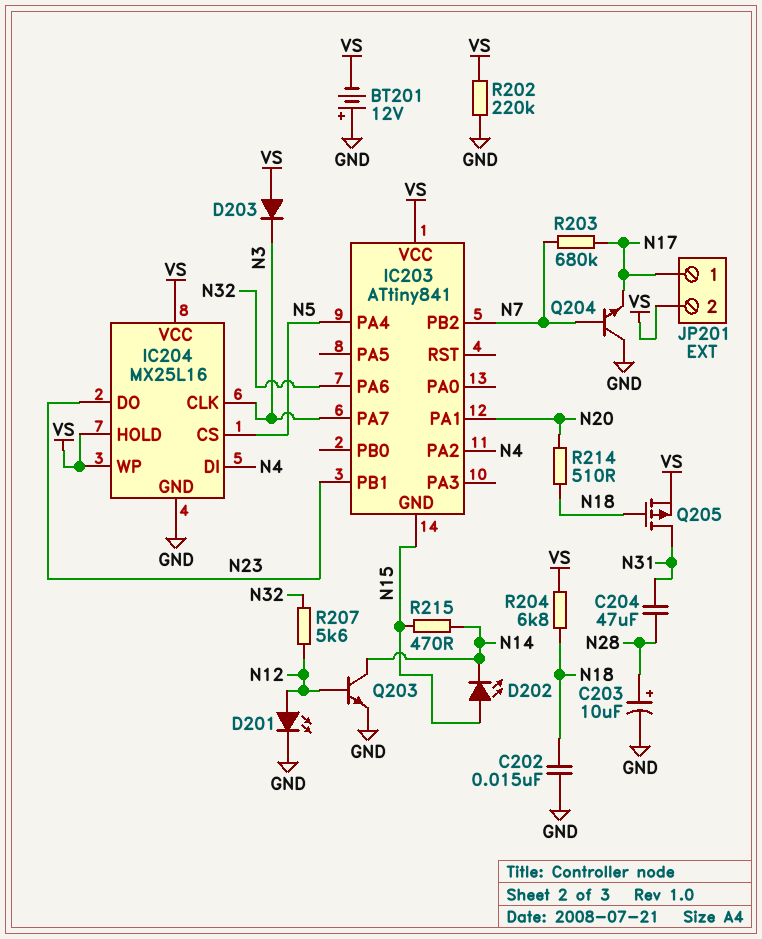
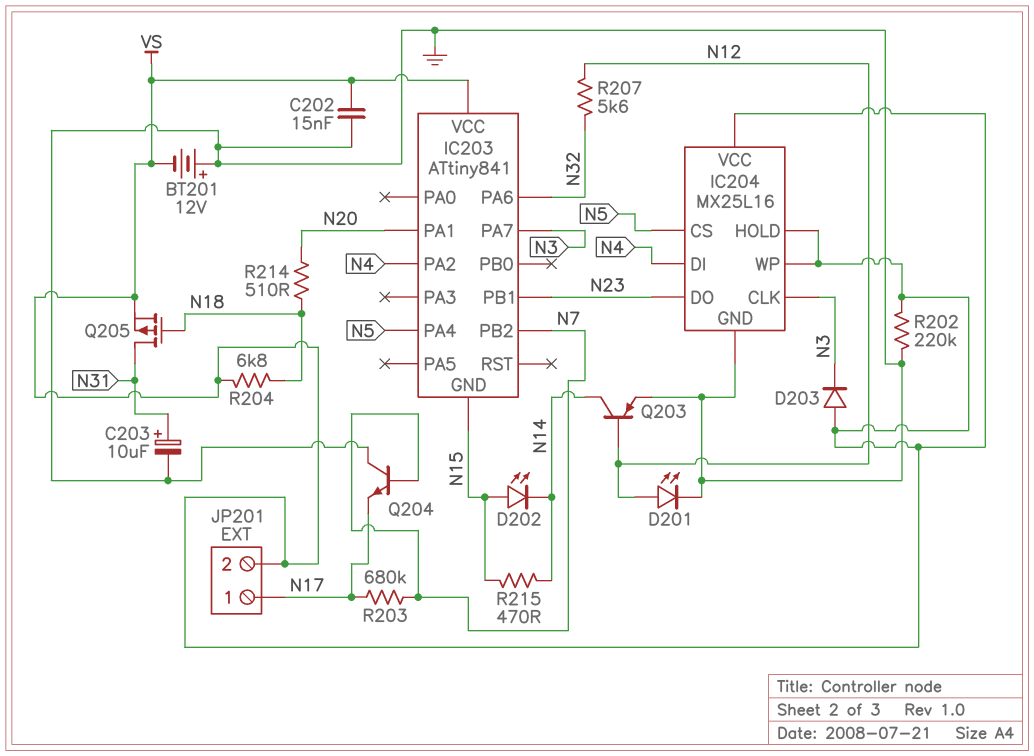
C202: 15nF (GND, N18) -> 15nF (GND, VS)
C203: 10uF (plus N28, minus GND) -> 10uF (plus N31, minus GND)
C204: 47uF (N28, N31) -> none
Q203: NPN (B N12, C N14, E GND) -> PNP (B N12, C N14, E GND)

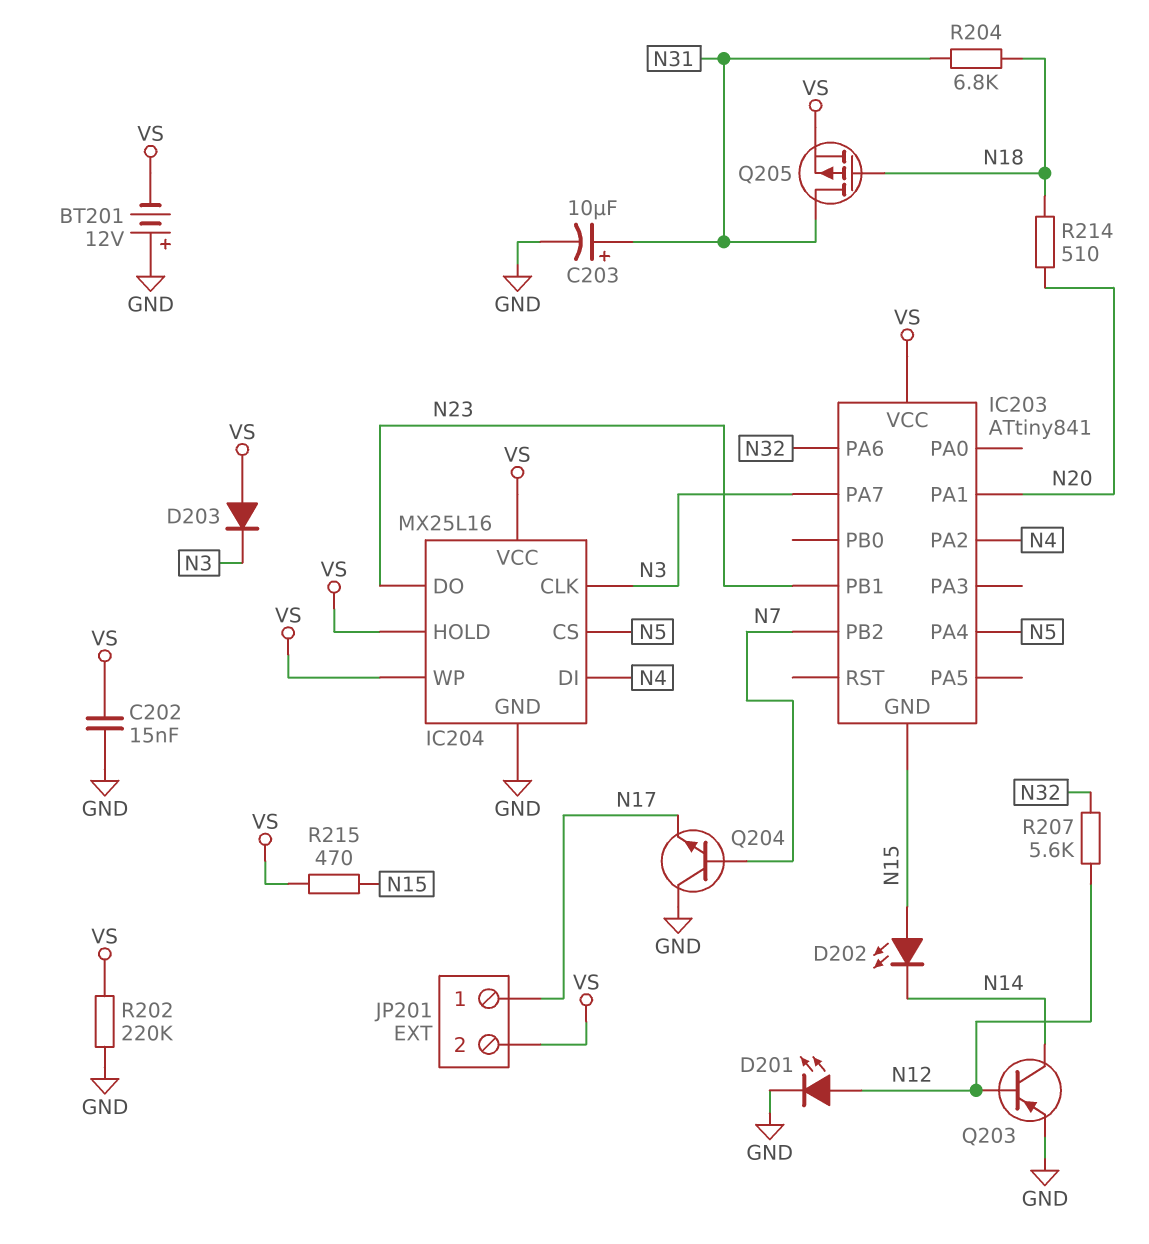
R203: 680k (N7, N17) -> none
R204: 6.8k (N18, VS) -> 6.8k (N18, N31)
R215: 470 (N14, N15) -> 470 (N15, VS)

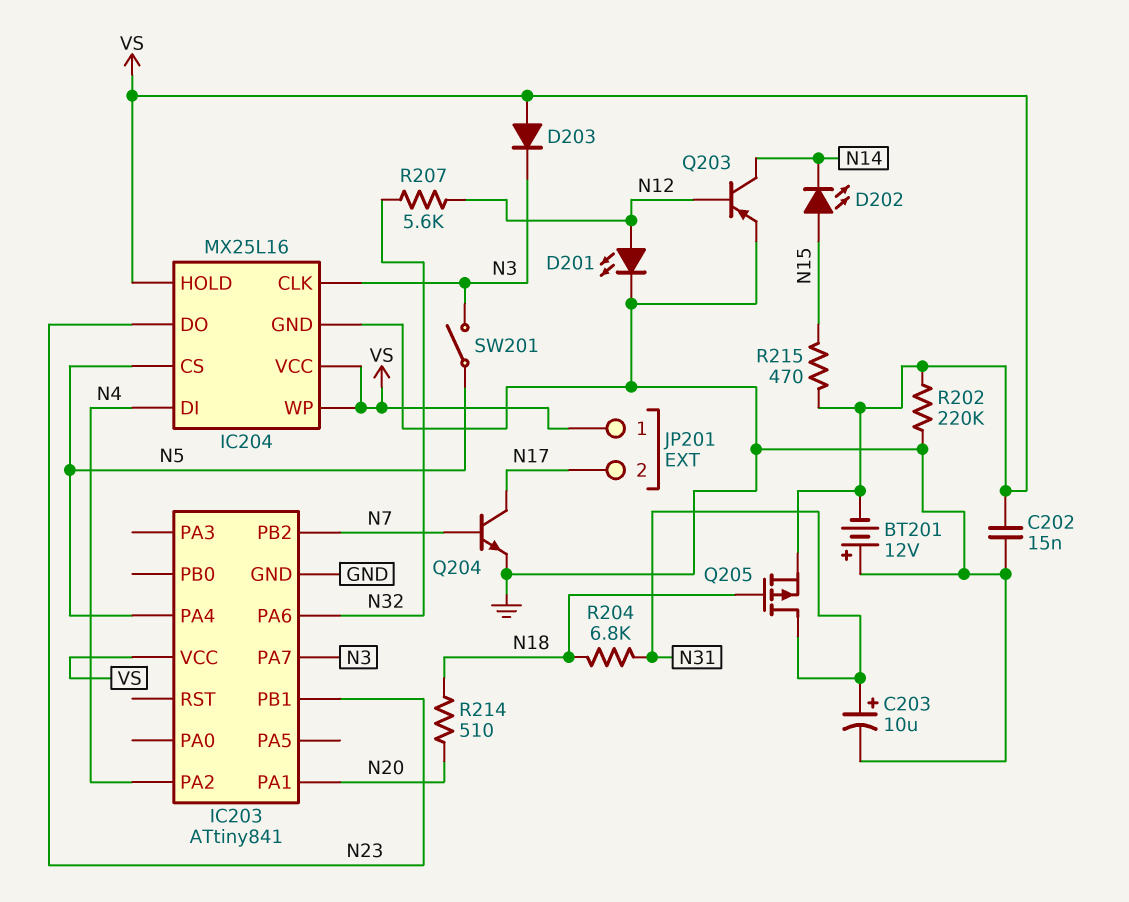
IC203 pin GND: N15 -> GND
JP201 pin 1: N17 -> VS
JP201 pin 2: VS -> N17
Q204: NPN (B N7, C GND, E N17) -> NPN (B N7, C N17, E GND)
SW201: none -> switch (N3, N5)

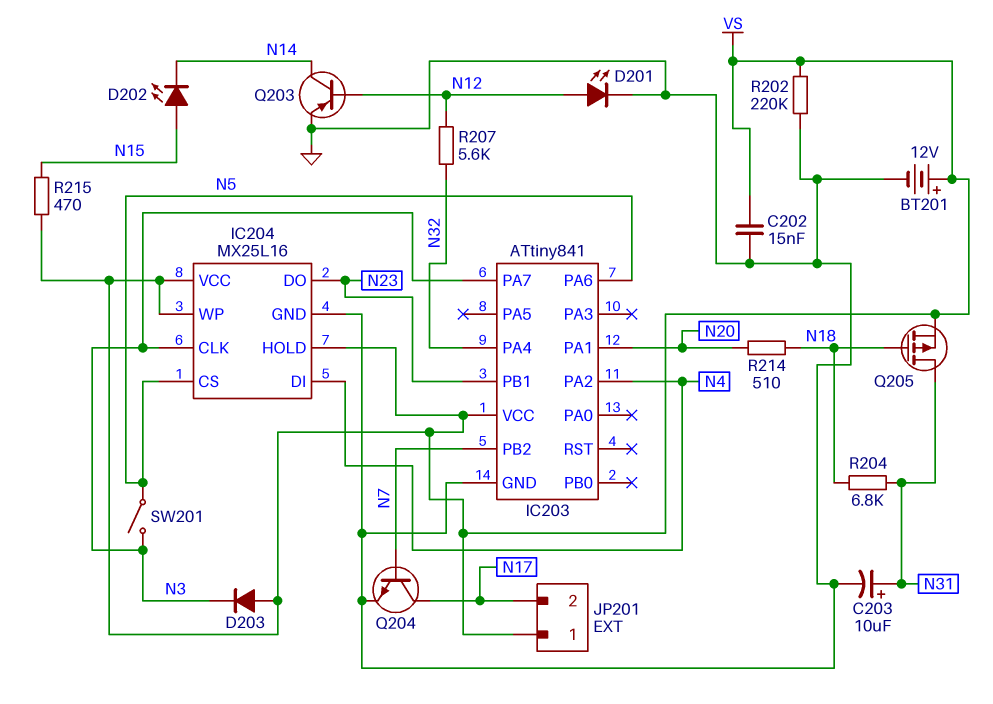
BT201: 12V (plus GND, minus VS) -> 12V (plus VS, minus GND)
IC203 pin PA4: N5 -> N32
IC203 pin PA6: N32 -> N5

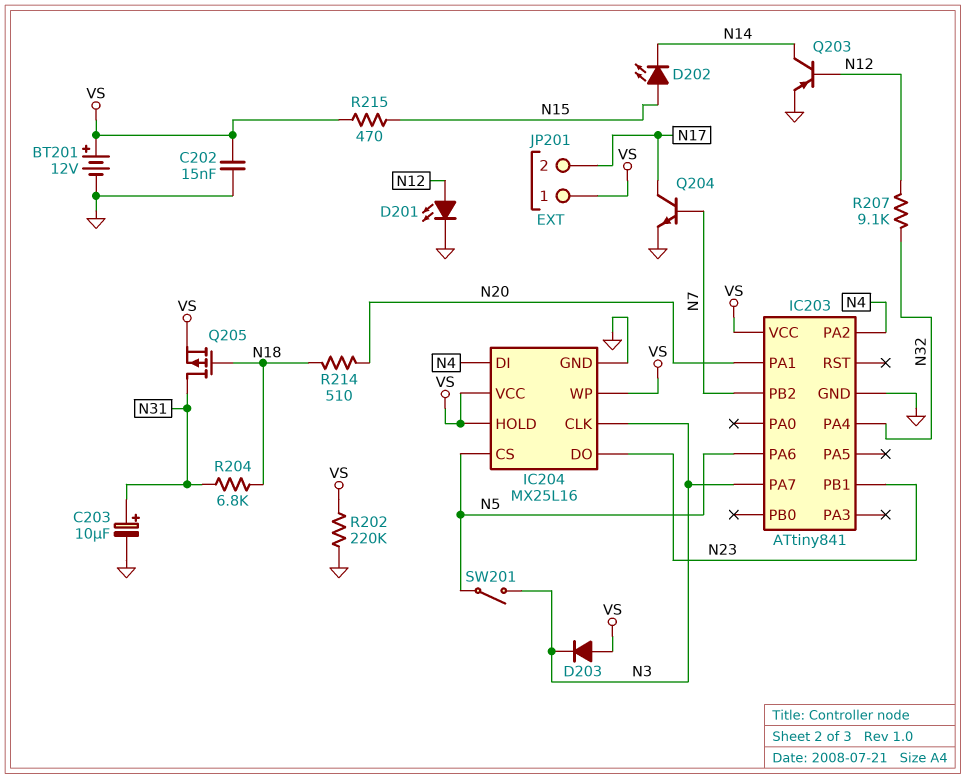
R207: 5.6k (N12, N32) -> 9.1k (N12, N32)

